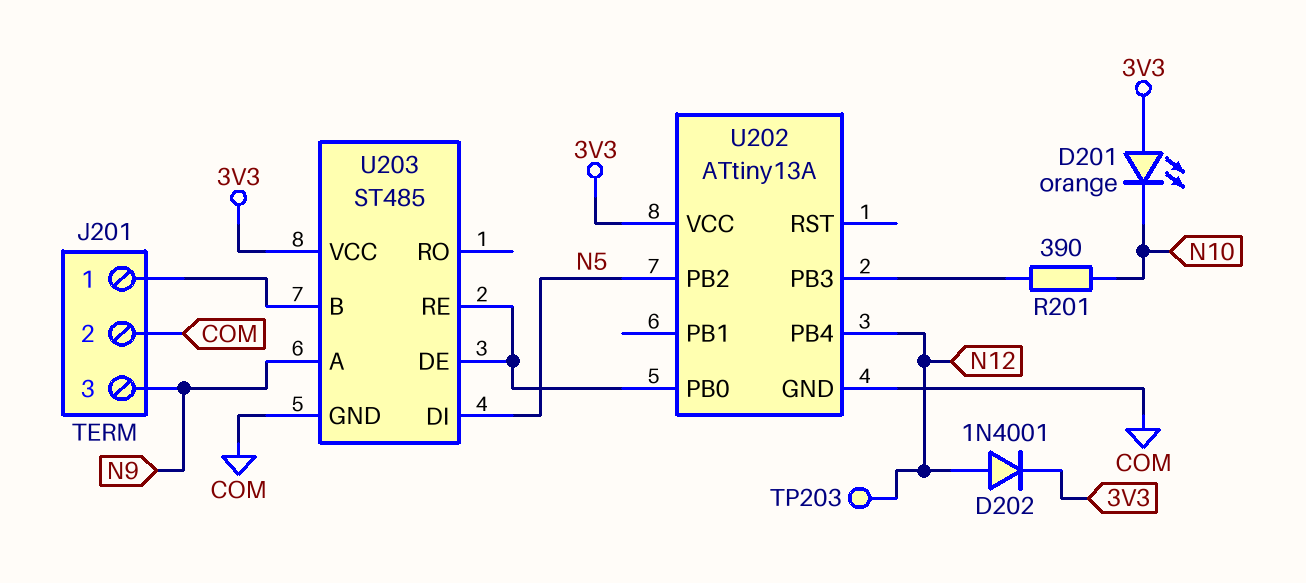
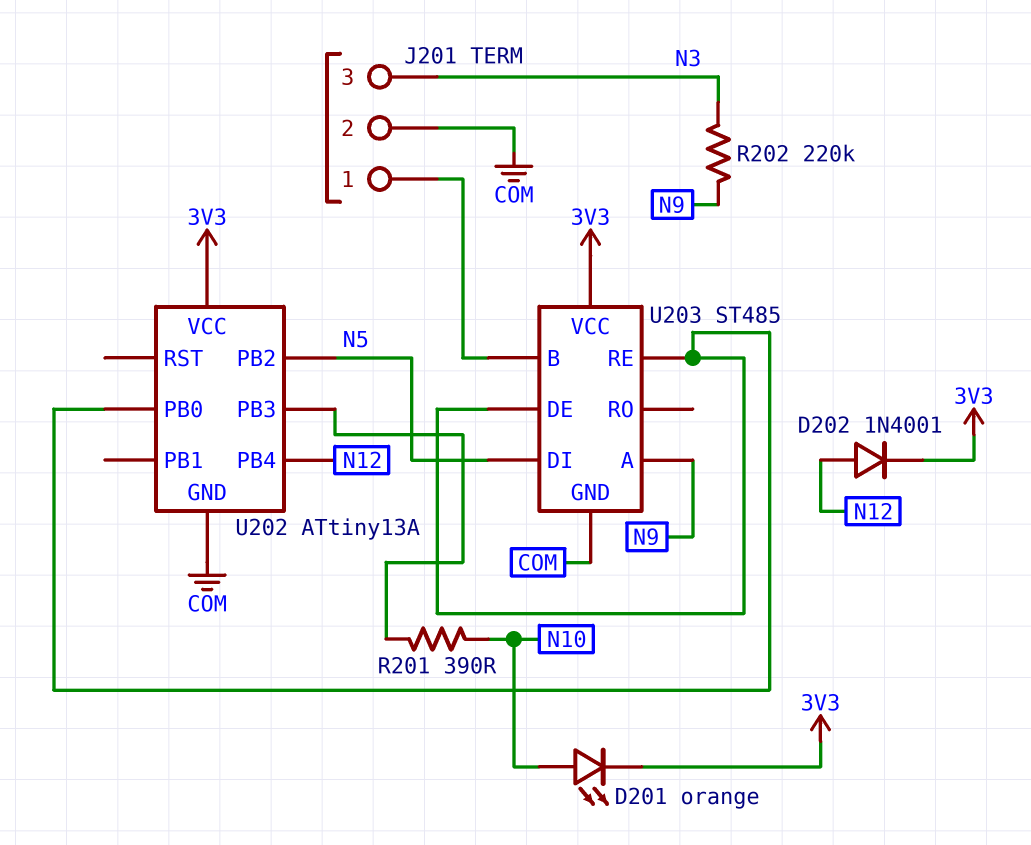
D201: LED orange (A 3V3, K N10) -> LED orange (A N10, K 3V3)
J201 pin 3: N9 -> N3
R202: none -> 220k (N3, N9)
TP203: test point (N12) -> none

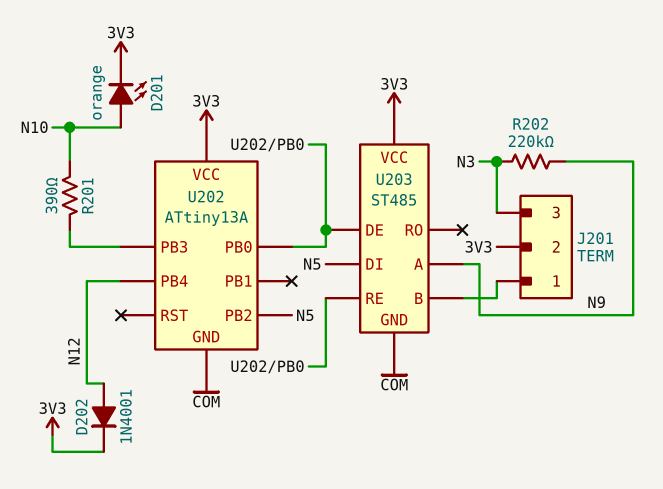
J201 pin 2: COM -> 3V3

